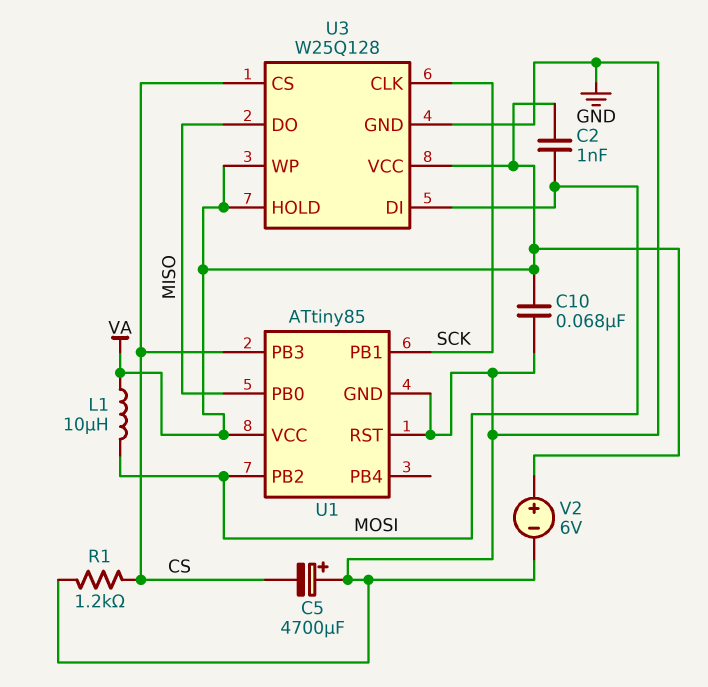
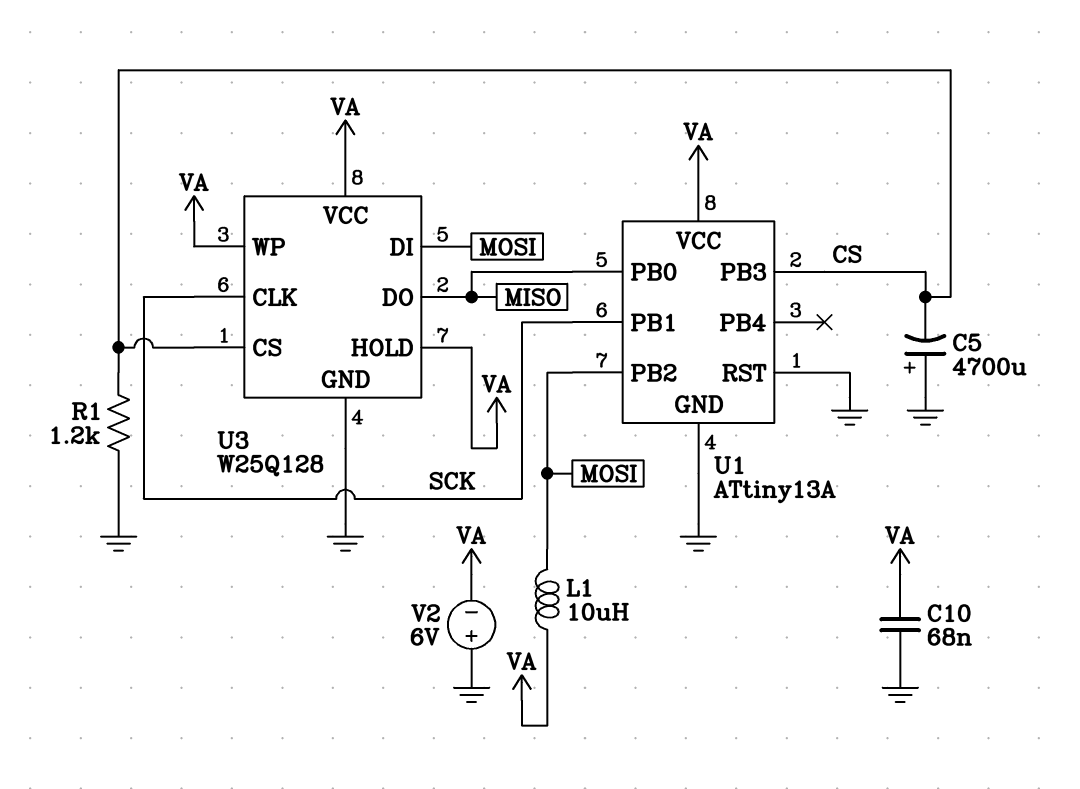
C2: 1nF (MOSI, VA) -> none
U1: ATtiny85 -> ATtiny13A
V2: 6V (plus VA, minus GND) -> 6V (plus GND, minus VA)

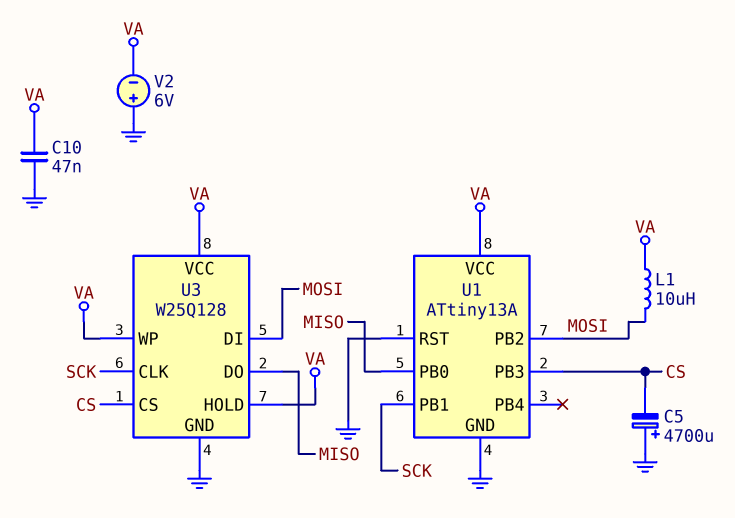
C10: 68nF (GND, VA) -> 47nF (GND, VA)
R1: 1.2k (CS, GND) -> none

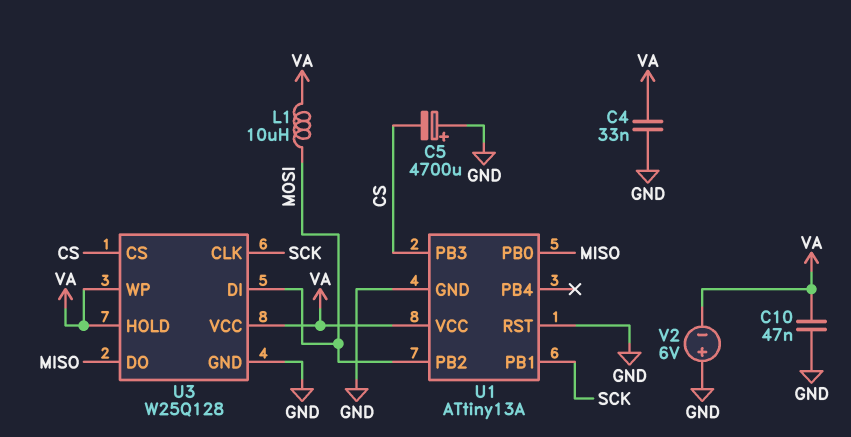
C4: none -> 33nF (GND, VA)

